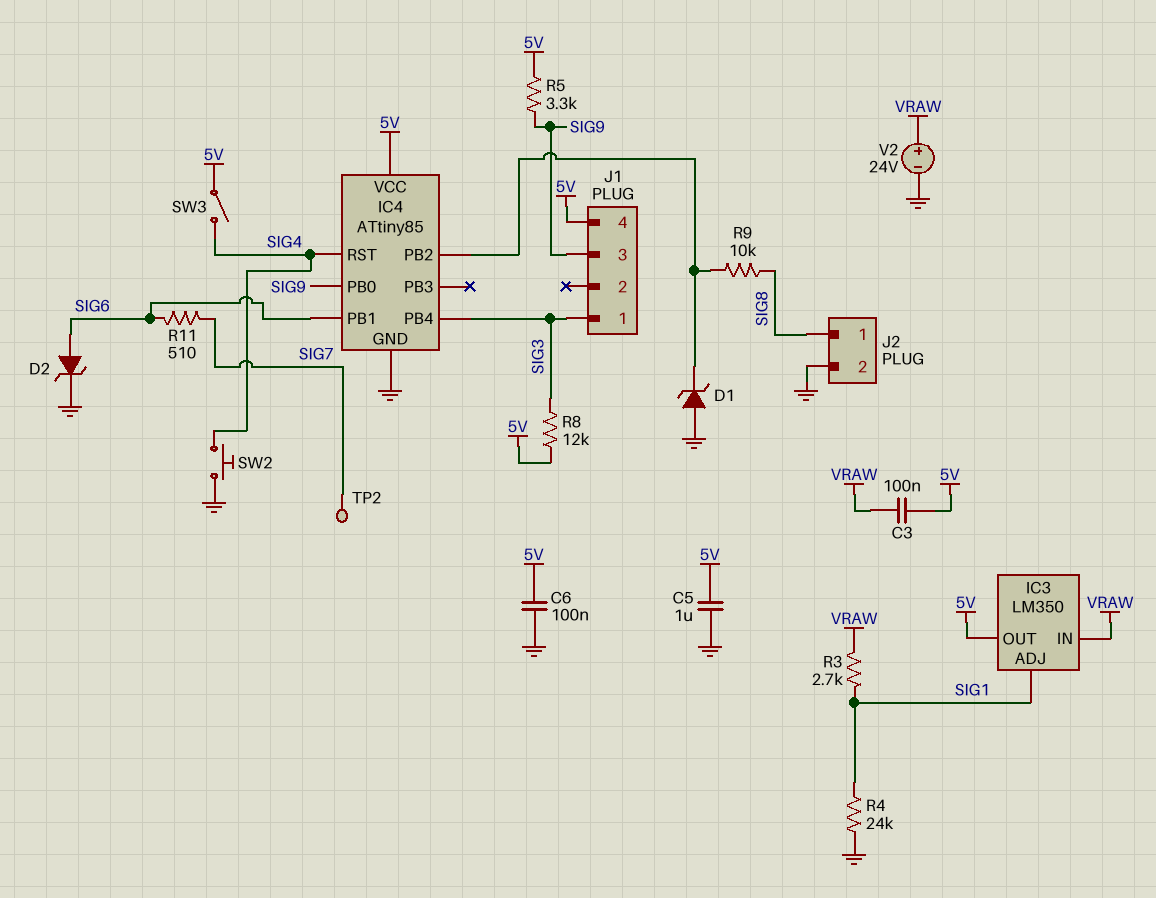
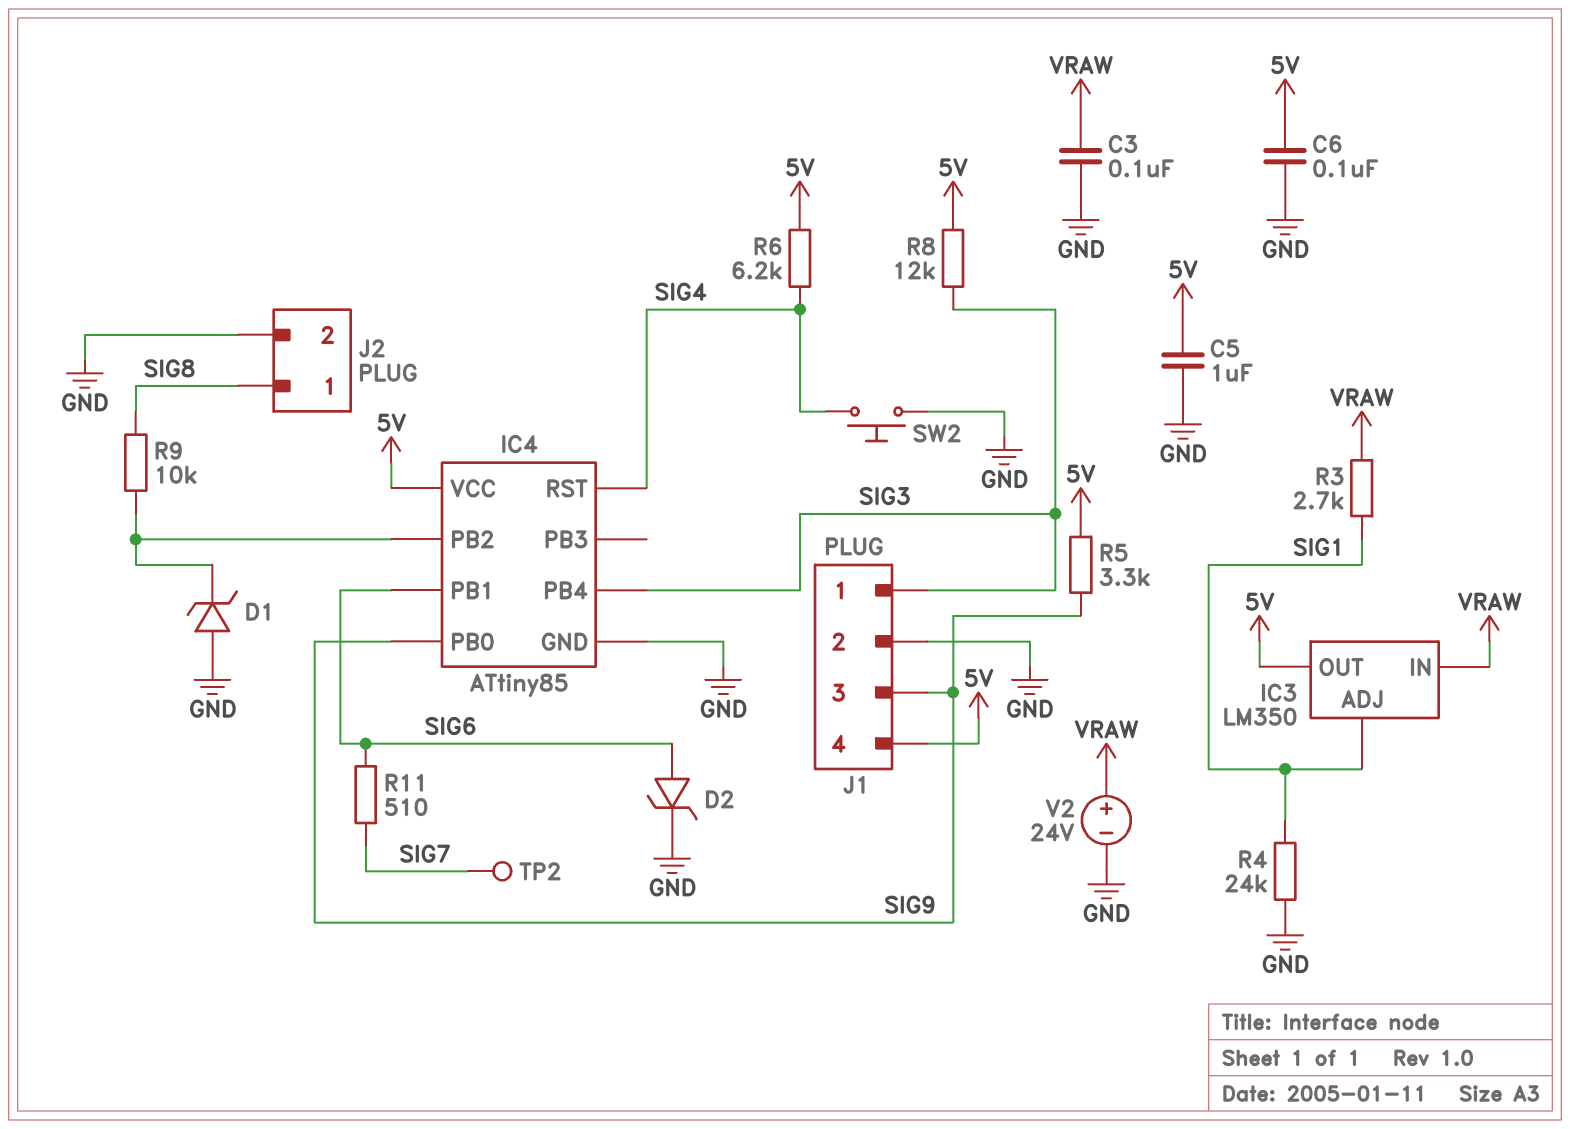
C3: 100nF (5V, VRAW) -> 100nF (GND, VRAW)
J1 pin 2: none -> GND
R6: none -> 6.2k (5V, SIG4)
SW3: switch (5V, SIG4) -> none

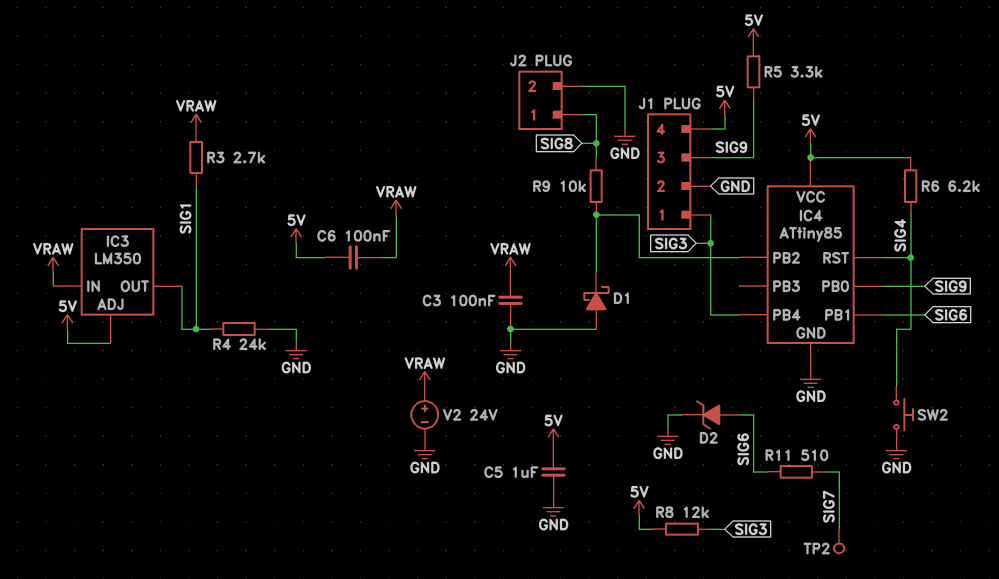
C6: 100nF (5V, GND) -> 100nF (5V, VRAW)
D1: zener (A GND, K IC4/PB2) -> schottky (A GND, K IC4/PB2)
IC3 pin ADJ: SIG1 -> 5V
IC3 pin OUT: 5V -> SIG1

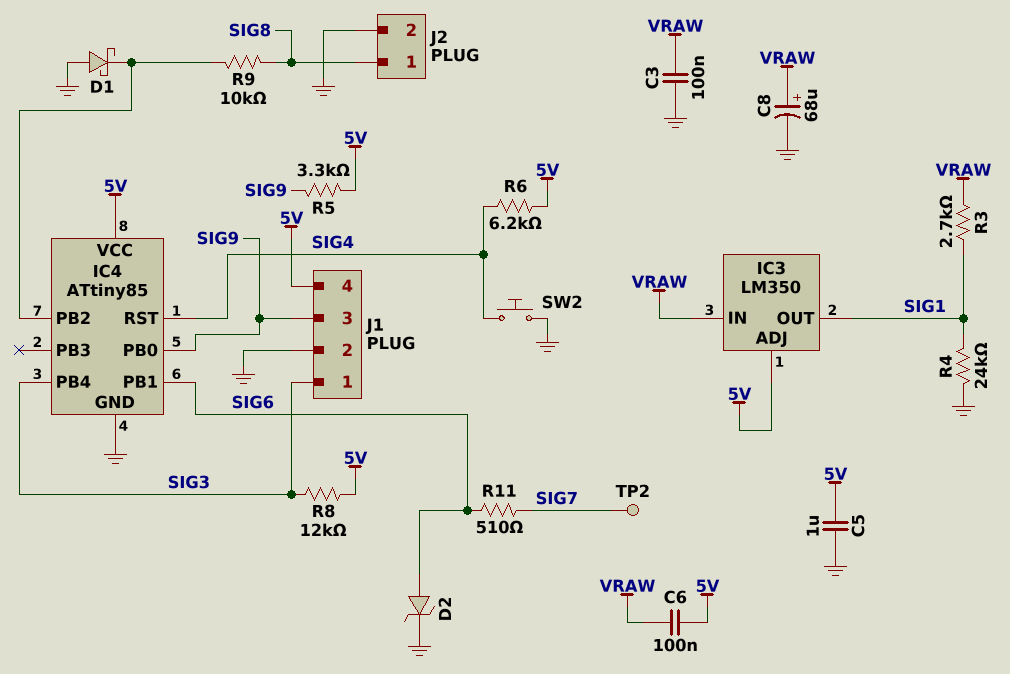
C8: none -> 68uF (plus VRAW, minus GND)
V2: 24V (plus VRAW, minus GND) -> none

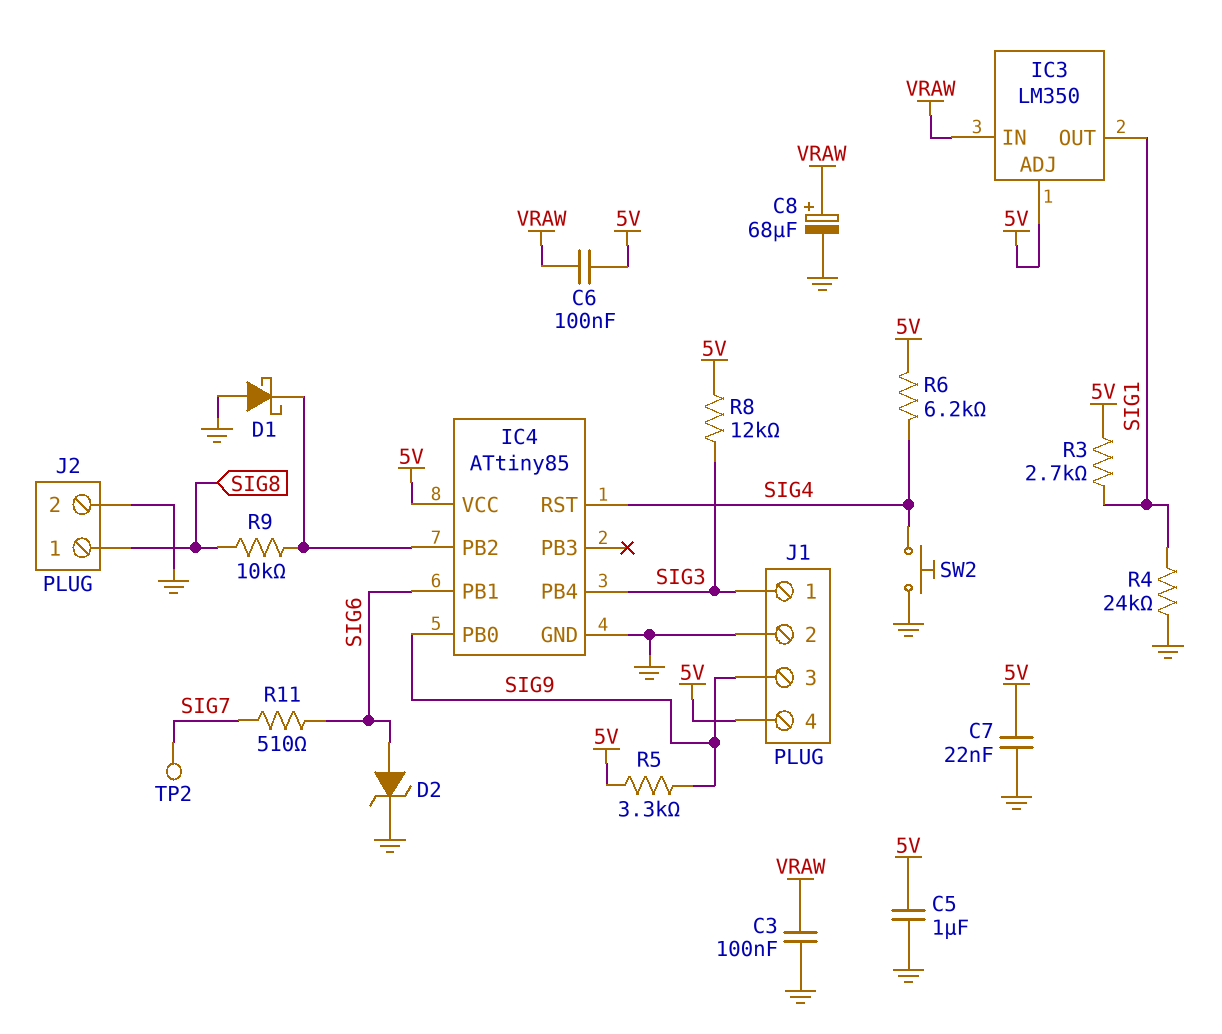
C7: none -> 22nF (5V, GND)
R3: 2.7k (SIG1, VRAW) -> 2.7k (5V, SIG1)

